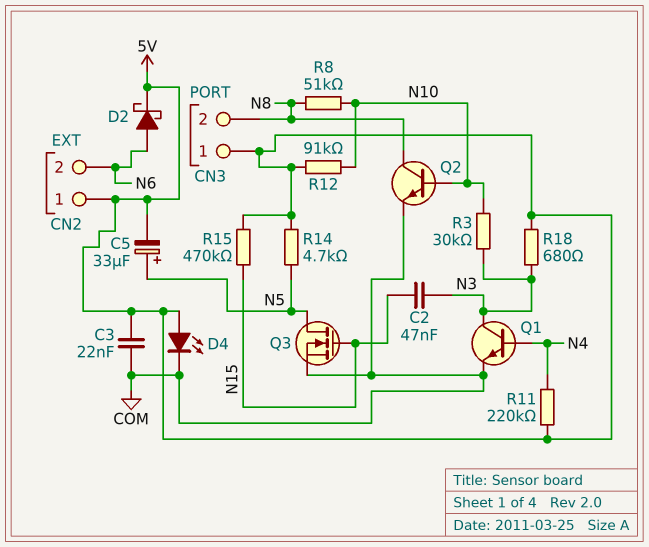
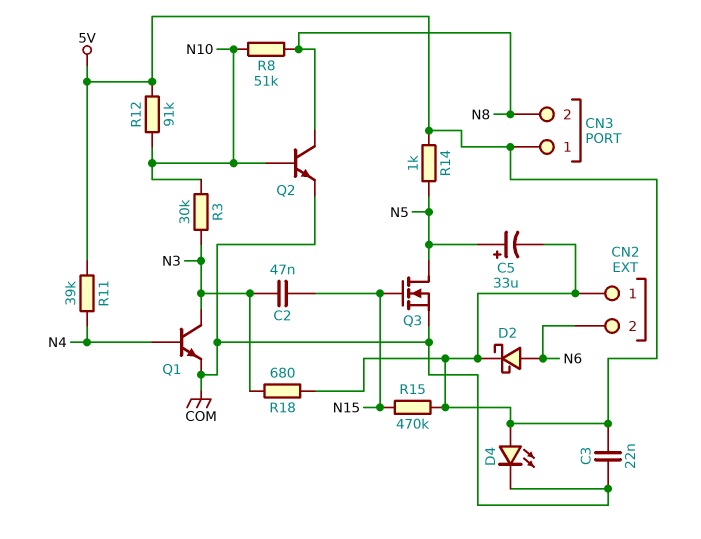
R11: 220k (5V, N4) -> 39k (5V, N4)
R14: 4.7k (5V, N5) -> 1k (5V, N5)

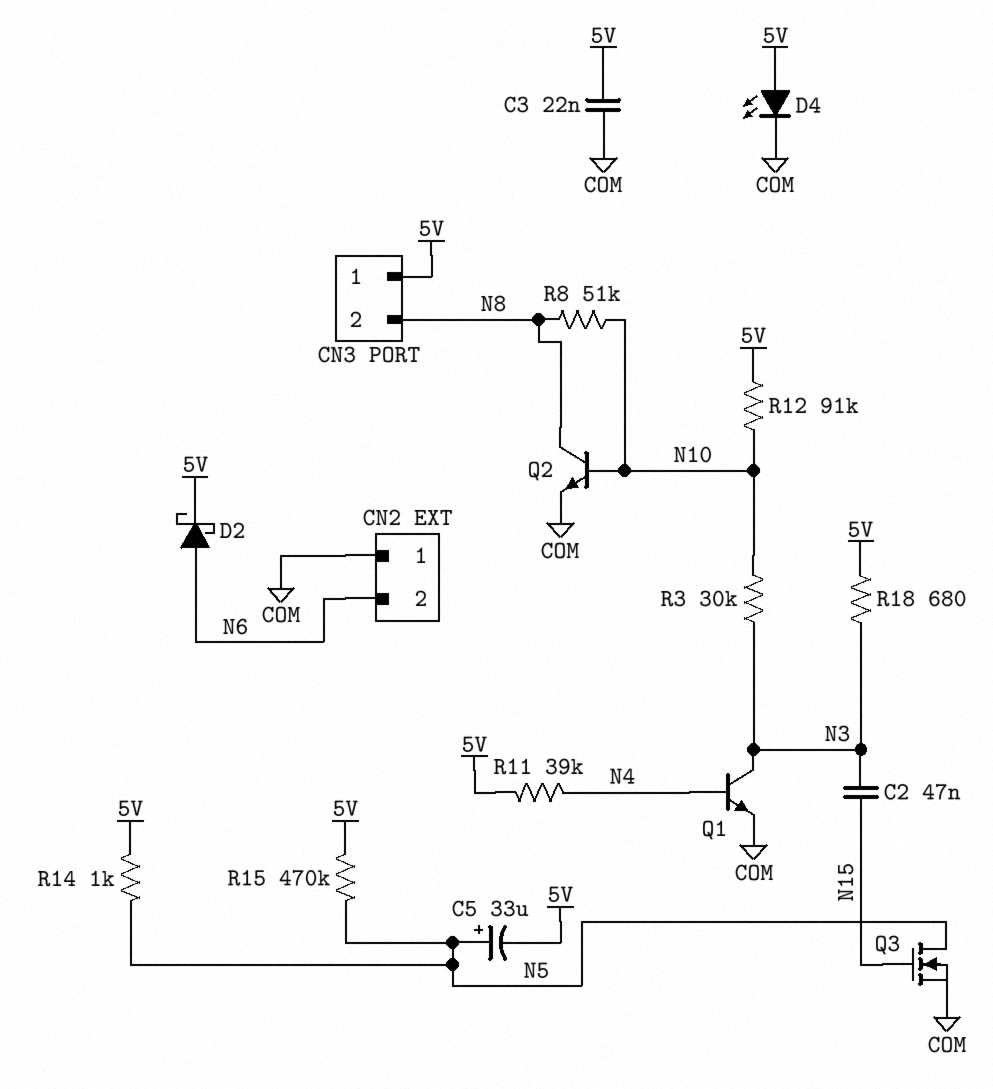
CN2 pin 1: 5V -> COM
R15: 470k (5V, N15) -> 470k (5V, N5)

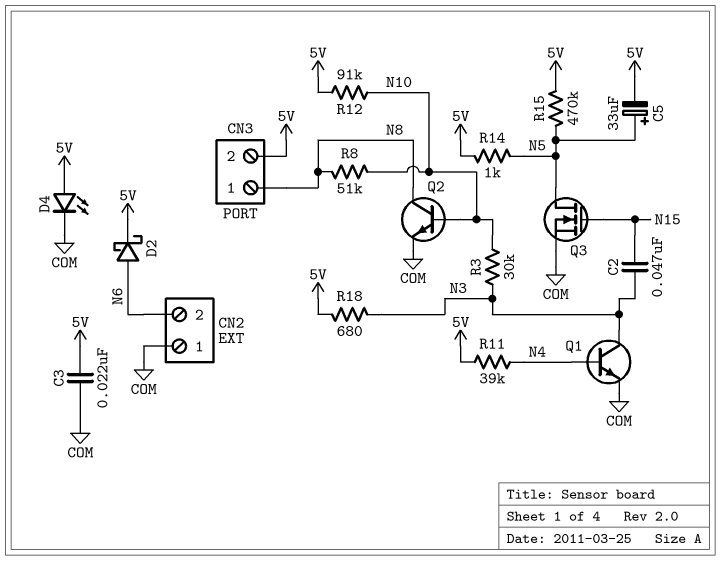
CN3 pin 1: 5V -> N8
CN3 pin 2: N8 -> 5V

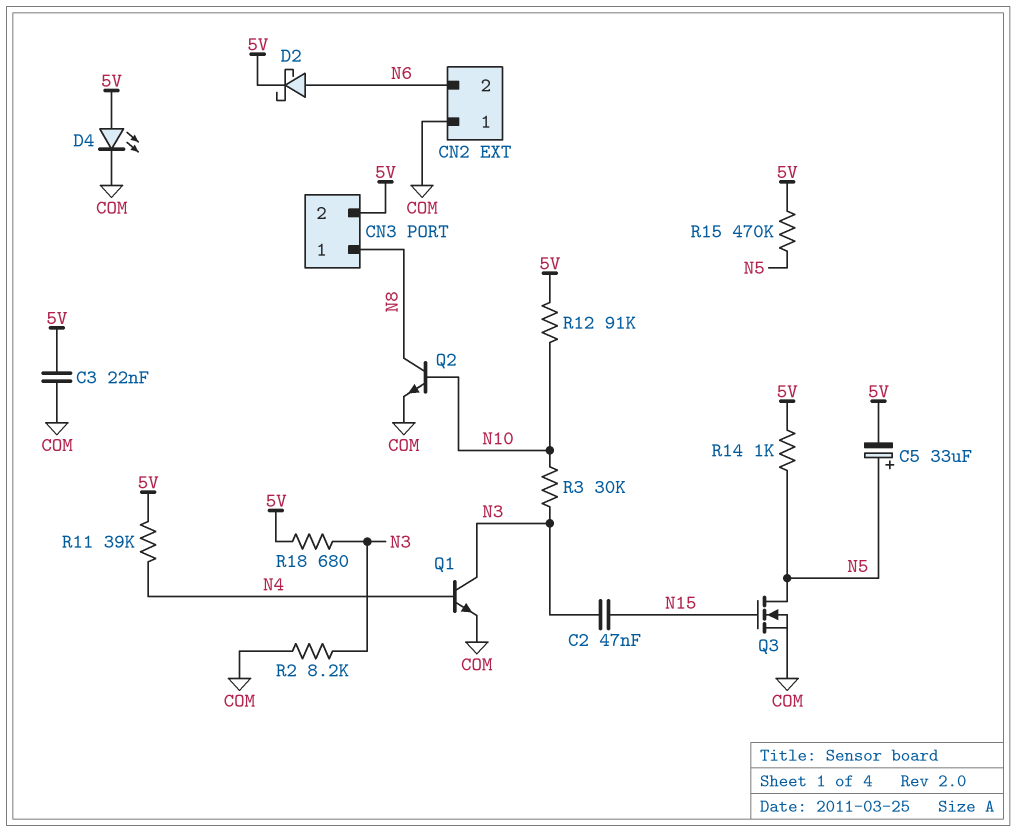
R2: none -> 8.2k (COM, N3)
R8: 51k (N8, N10) -> none

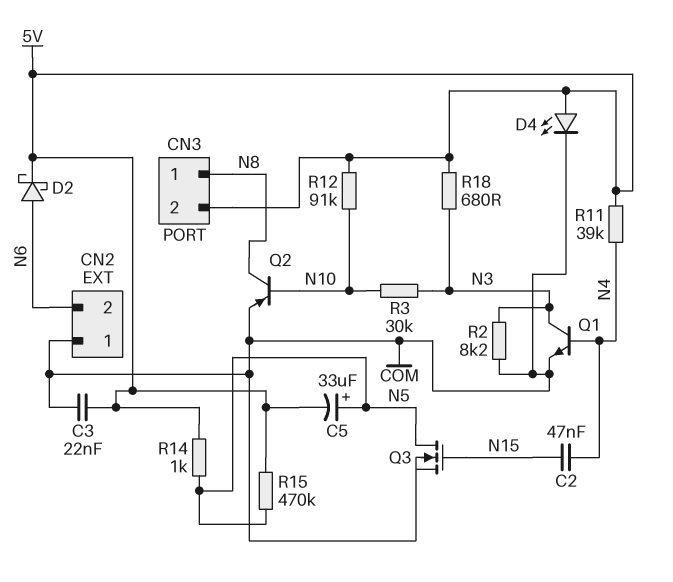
C2: 47nF (N3, N15) -> 47nF (N4, N15)
Q2: NPN (B N10, C N8, E COM) -> PNP (B N10, C N8, E COM)

